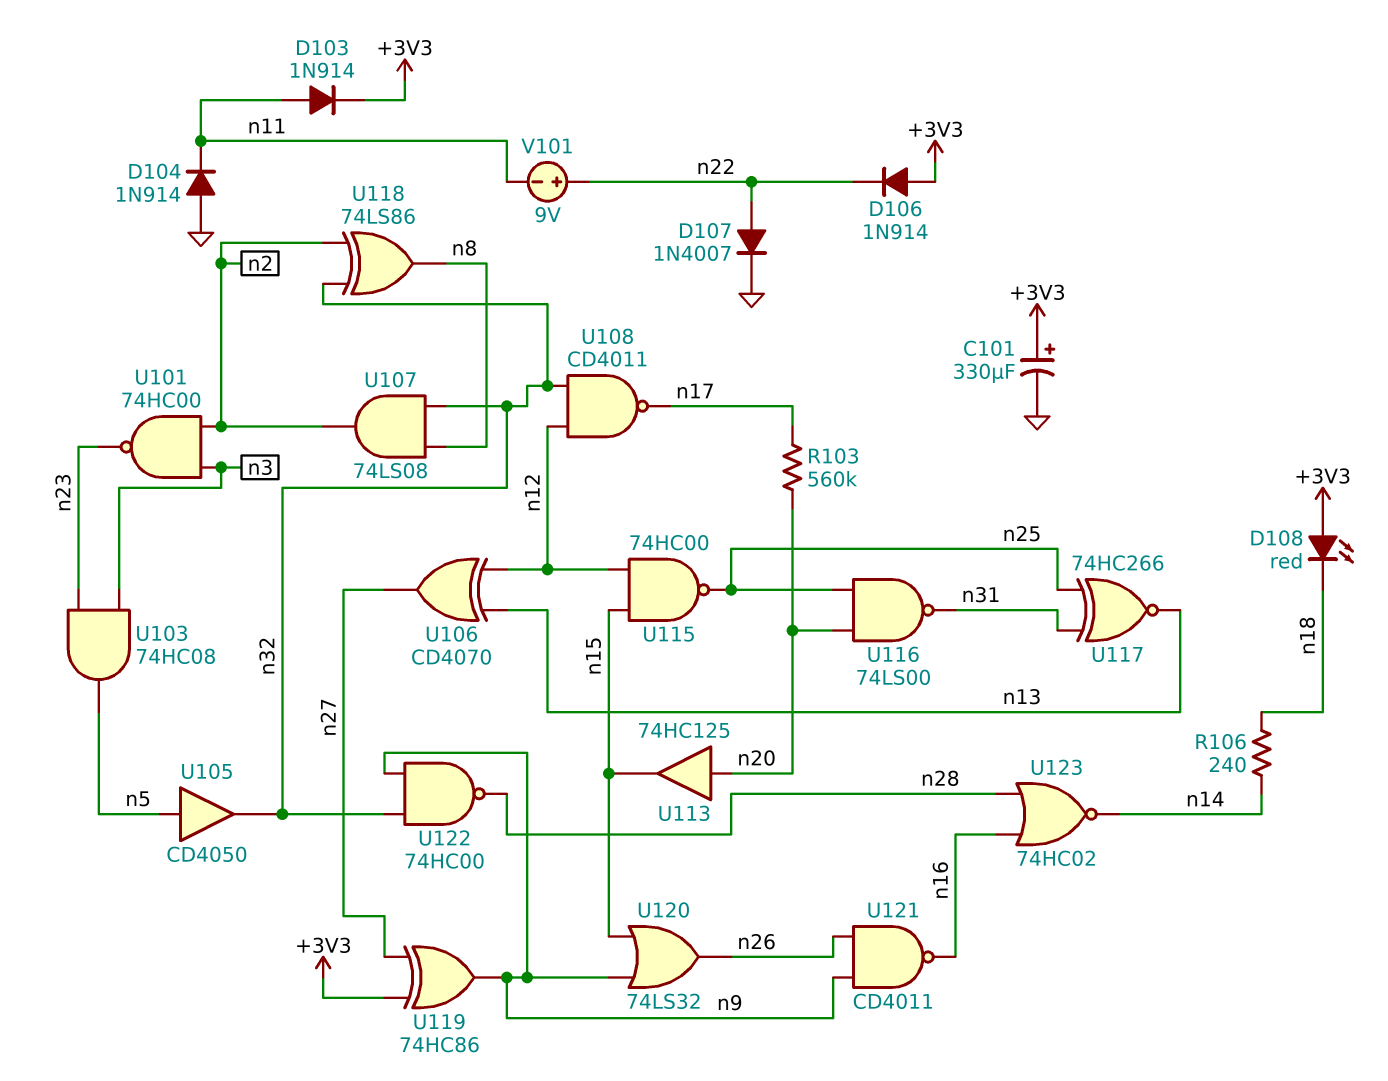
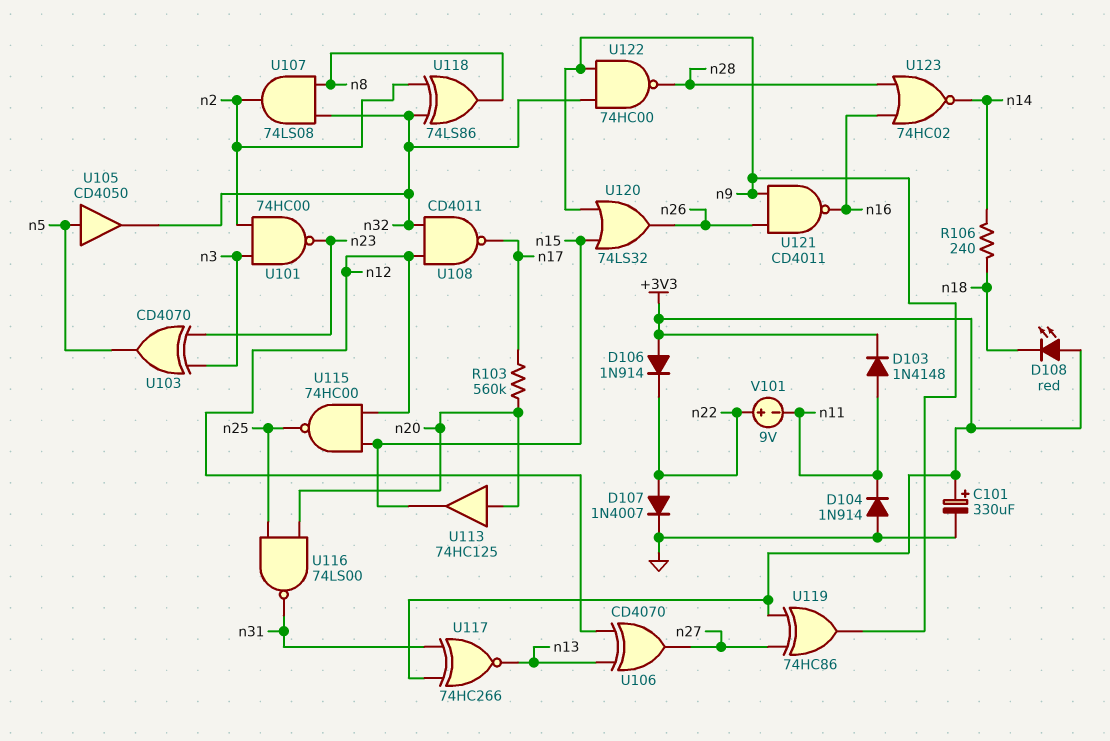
D103: diode 1N914 (A n11, K +3V3) -> diode 1N4148 (A n11, K +3V3)
U103: AND 74HC08 (in n3, in n23, out n5) -> XOR CD4070 (in n3, in n23, out n5)
U117: XNOR 74HC266 (in n25, in n31, out n13) -> XNOR 74HC266 (in +3V3, in n31, out n13)

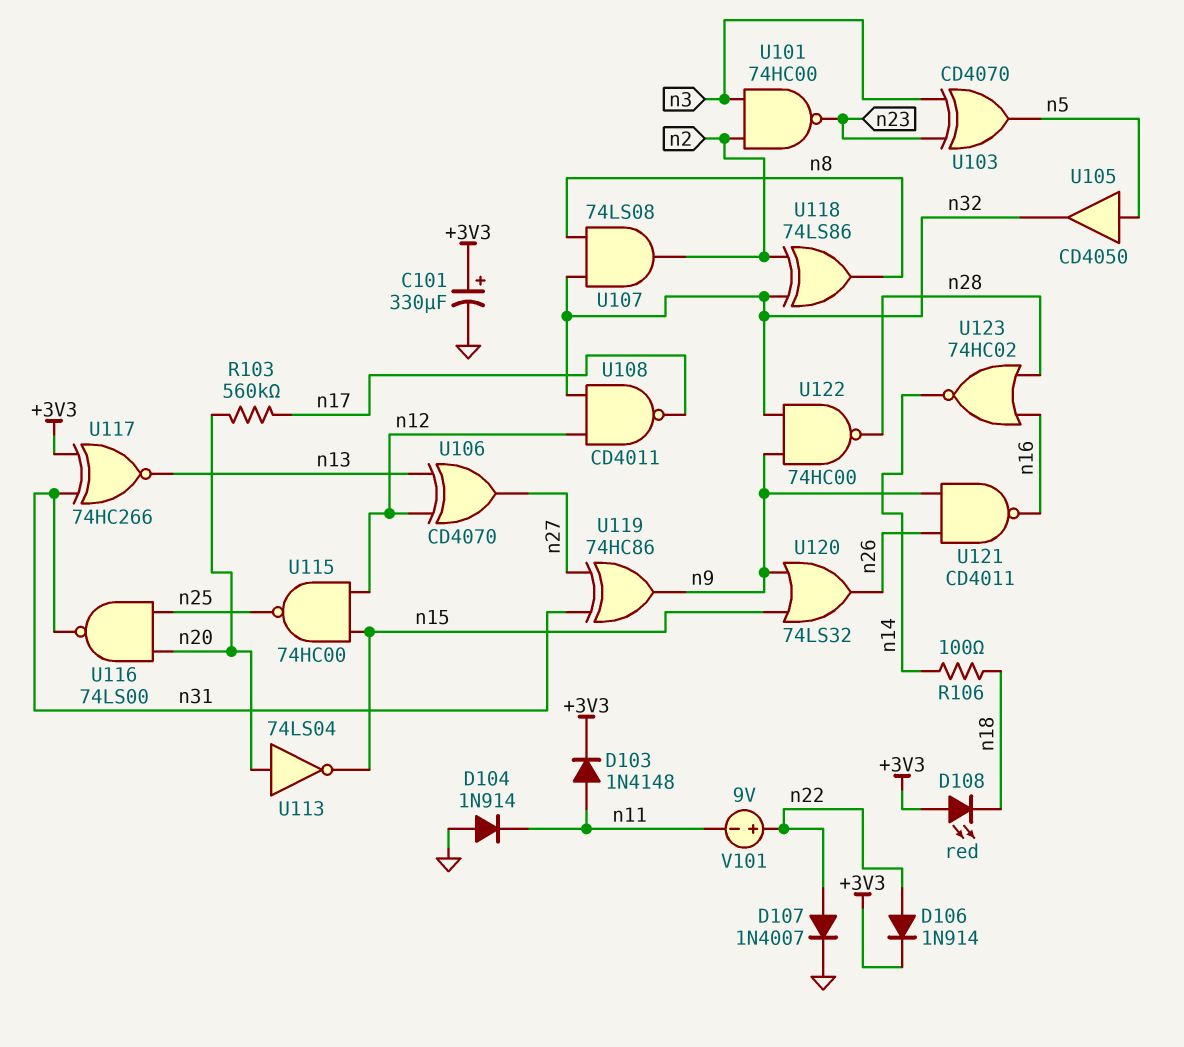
D106: diode 1N914 (A +3V3, K n22) -> diode 1N914 (A n22, K +3V3)
R106: 240 (n14, n18) -> 100 (n14, n18)
U113: buffer 74HC125 (in n20, out n15) -> NOT 74LS04 (in n20, out n15)
U119: XOR 74HC86 (in +3V3, in n27, out n9) -> XOR 74HC86 (in n27, in n31, out n9)

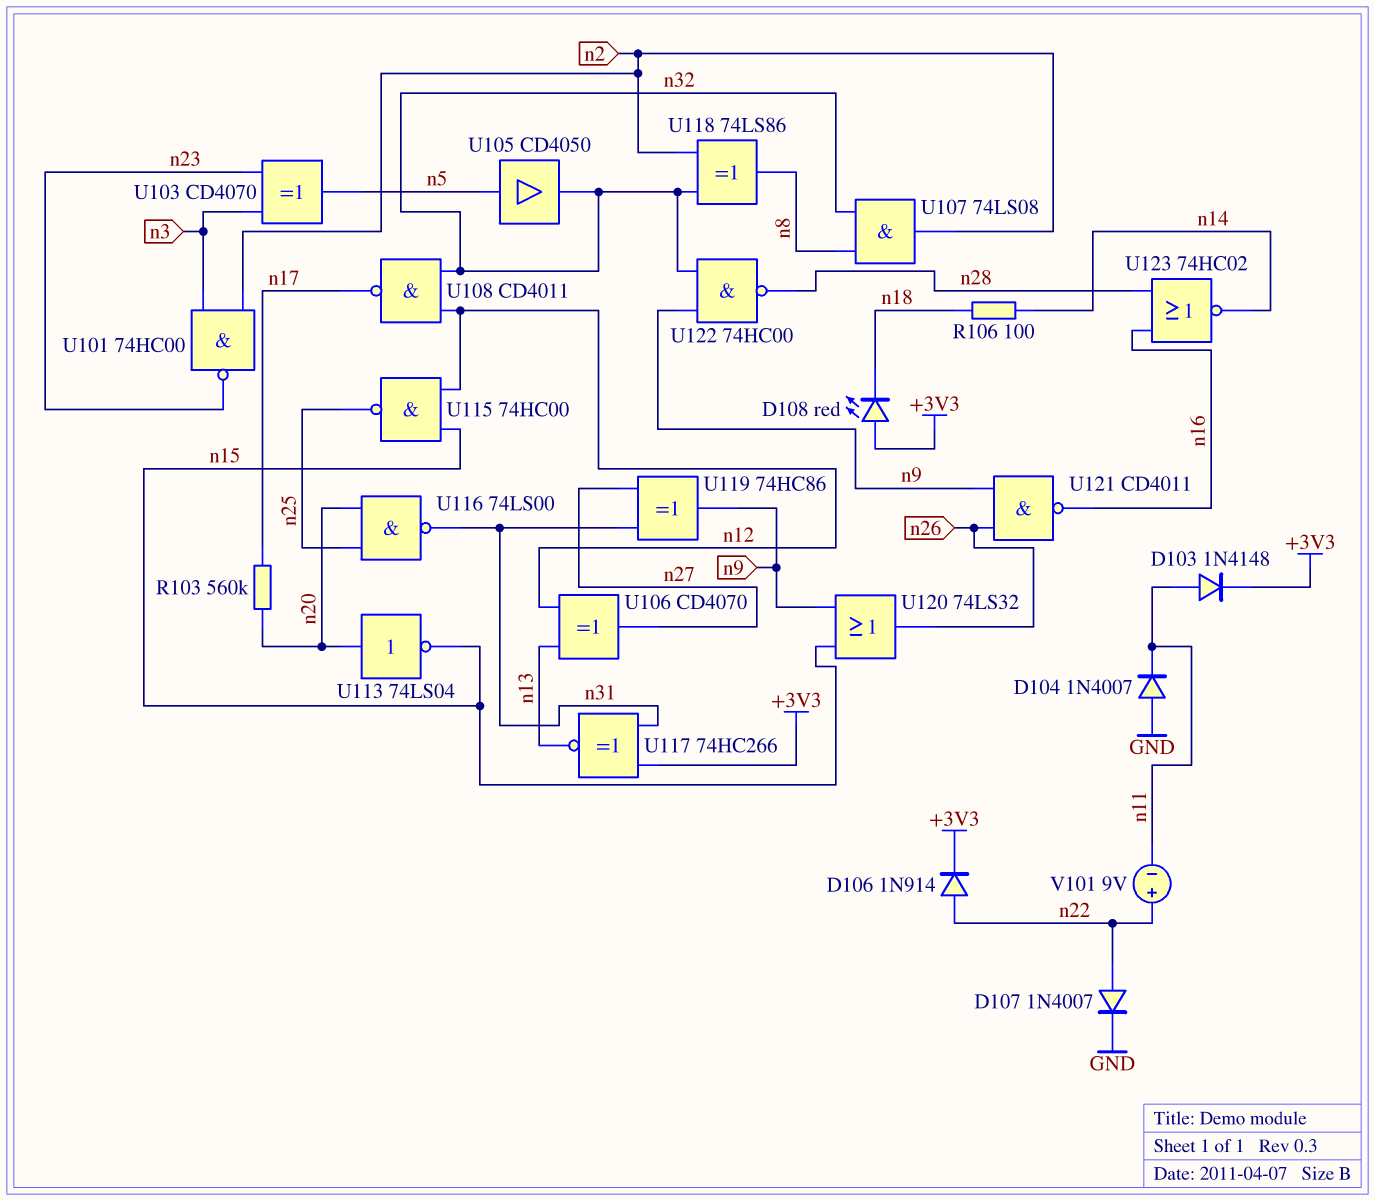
C101: 330uF (plus +3V3, minus GND) -> none
D104: diode 1N914 (A GND, K n11) -> diode 1N4007 (A GND, K n11)

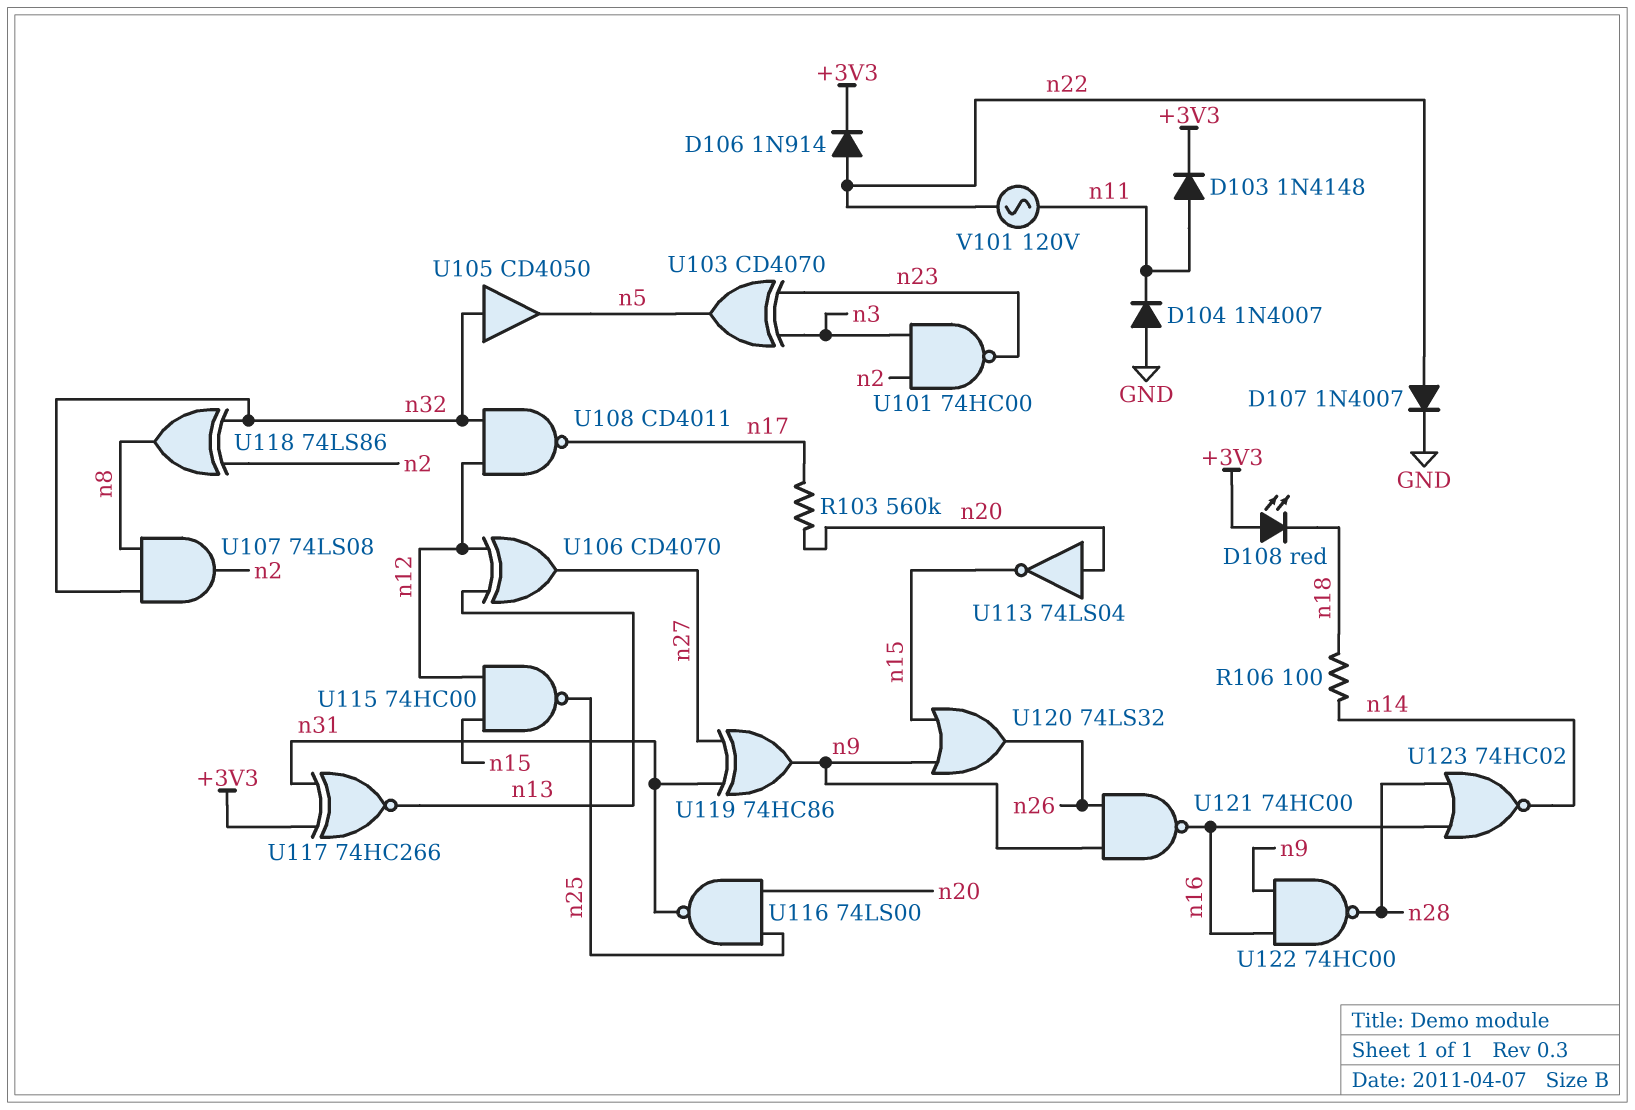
U105: buffer CD4050 (in n5, out n32) -> buffer CD4050 (in n32, out n5)
U121: NAND CD4011 (in n9, in n26, out n16) -> NAND 74HC00 (in n9, in n26, out n16)
U122: NAND 74HC00 (in n9, in n32, out n28) -> NAND 74HC00 (in n9, in n16, out n28)
V101: 9V (plus n22, minus n11) -> AC 120V (n11, n22)

